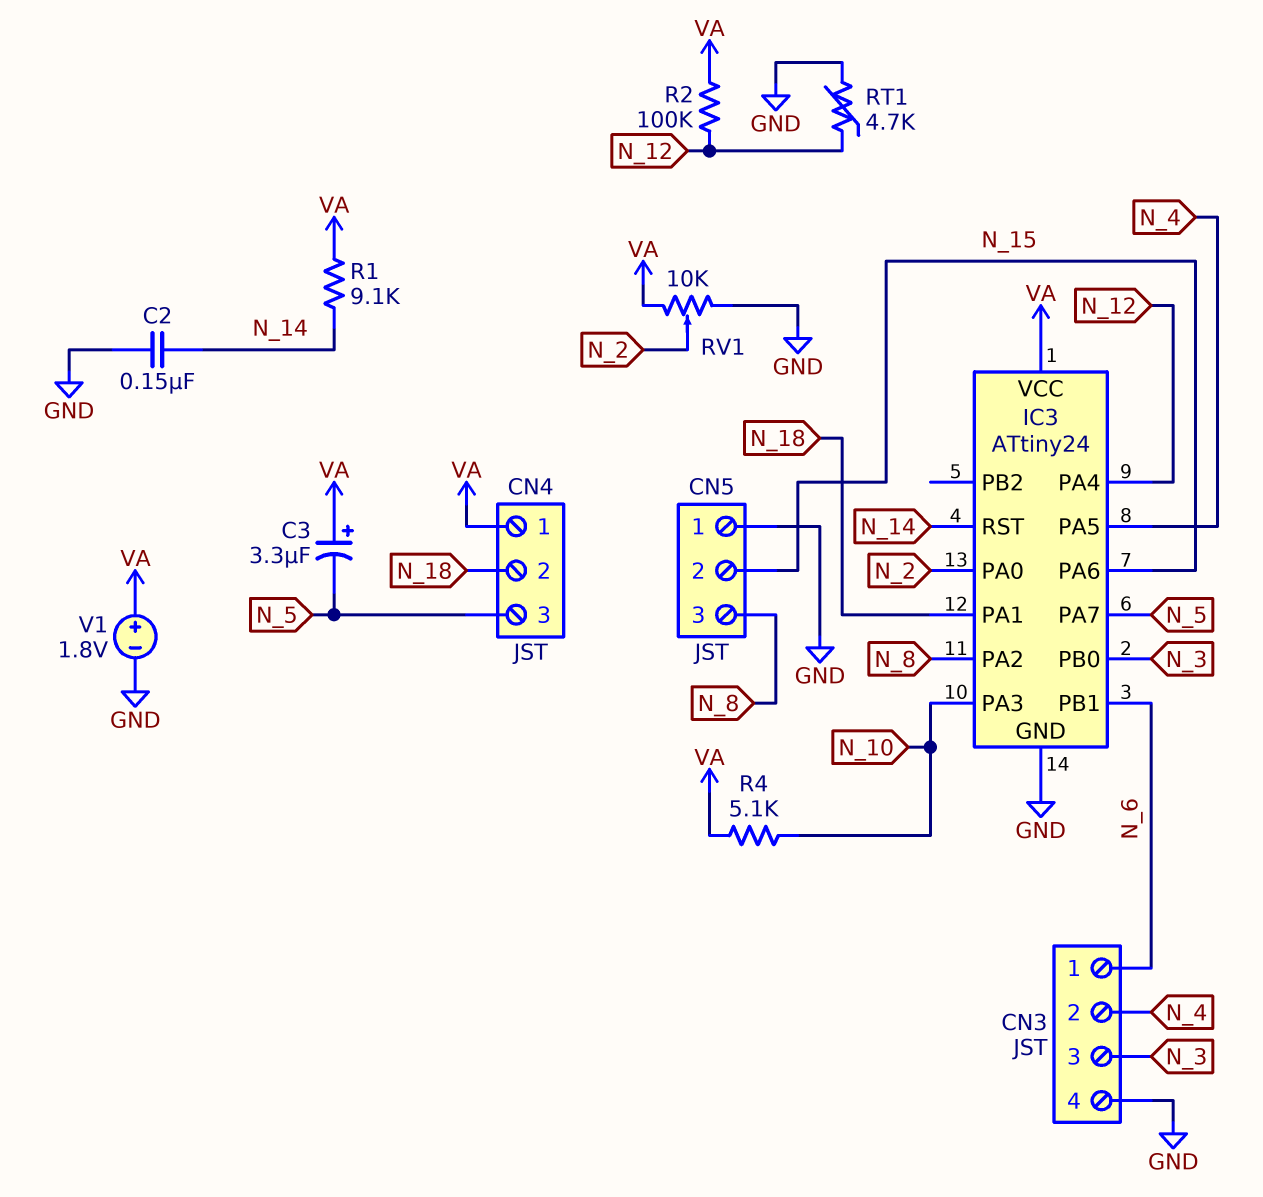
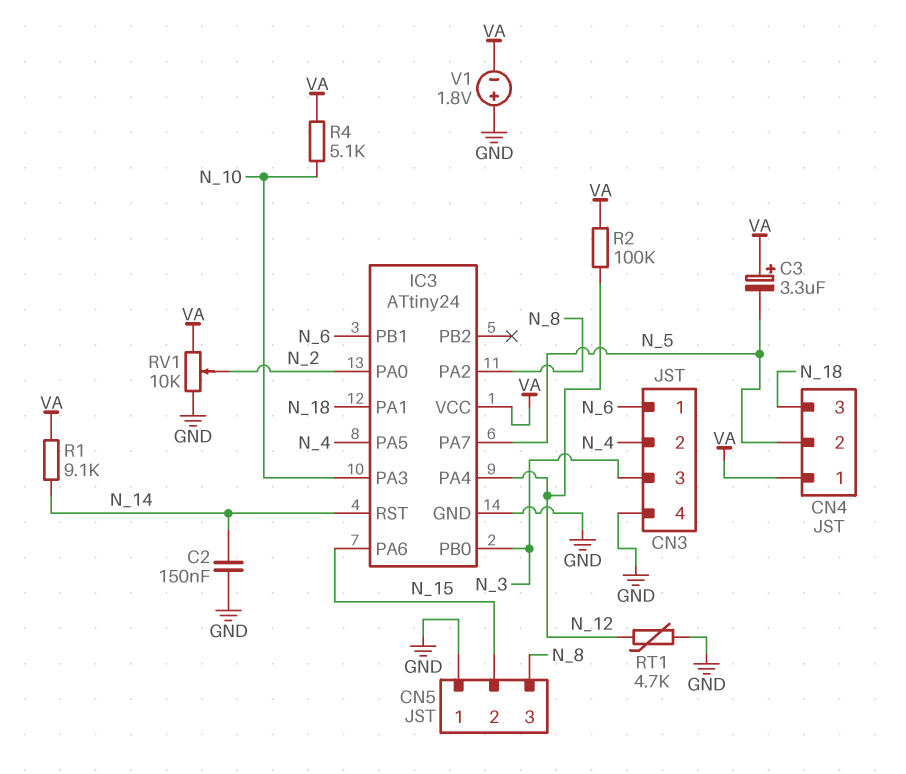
CN4 pin 2: N_18 -> N_5
CN4 pin 3: N_5 -> N_18
V1: 1.8V (plus VA, minus GND) -> 1.8V (plus GND, minus VA)

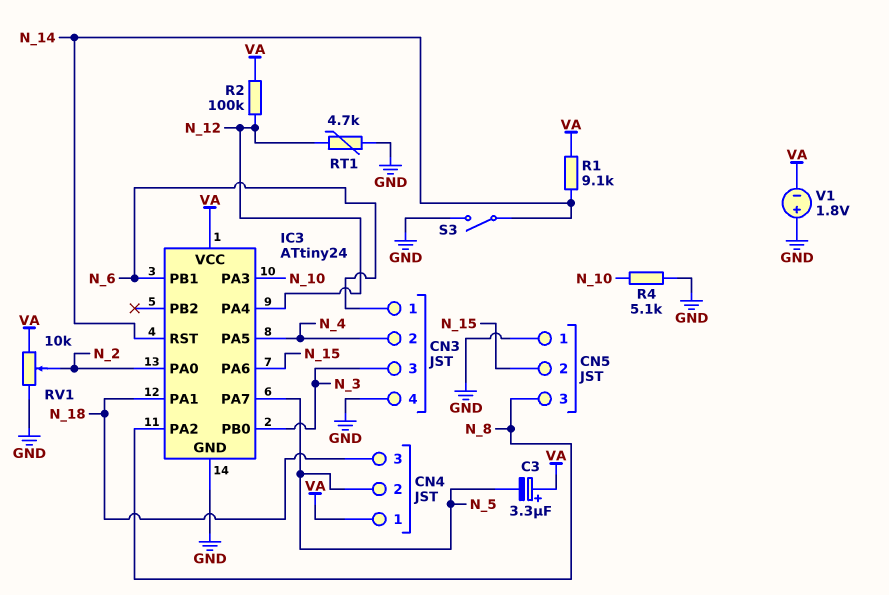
C2: 150nF (GND, N_14) -> none
R4: 5.1k (N_10, VA) -> 5.1k (GND, N_10)
S3: none -> switch (GND, N_14)

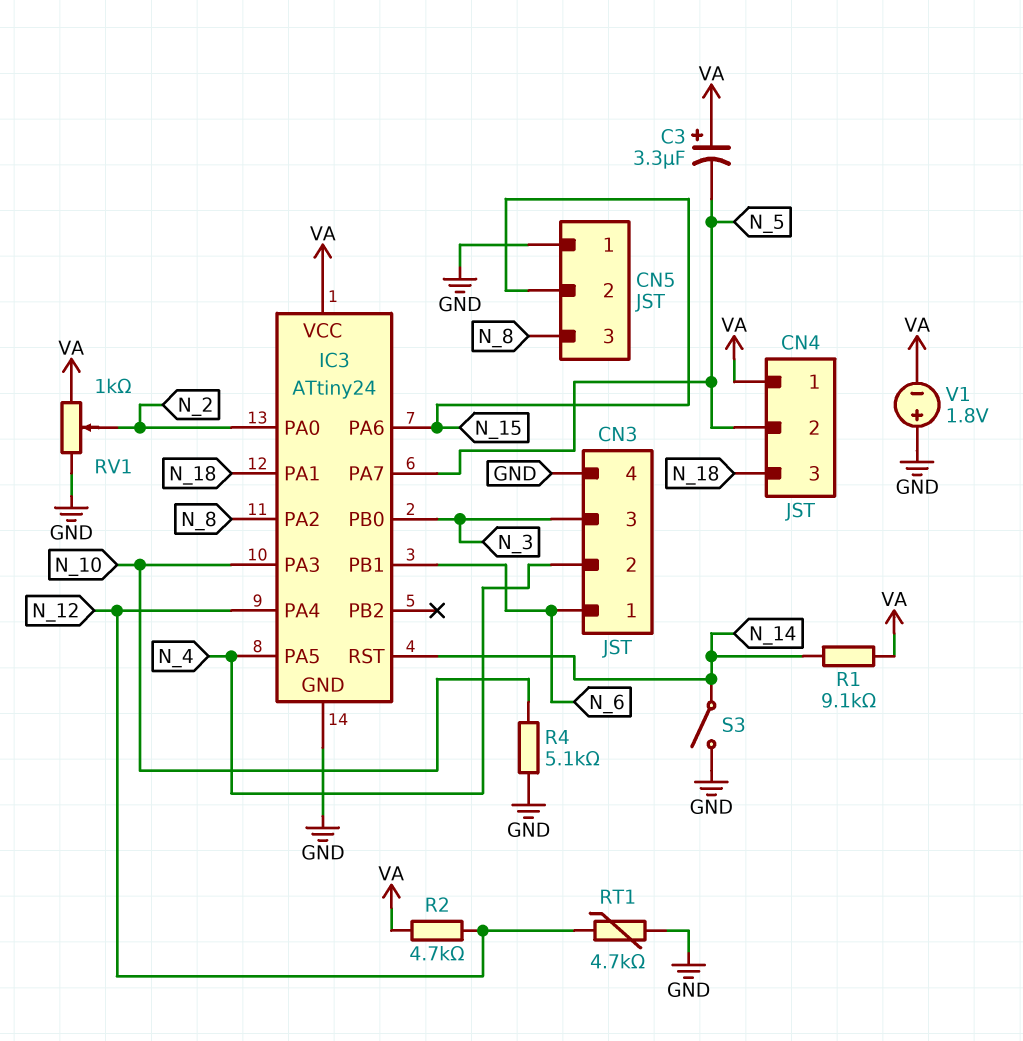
R2: 100k (N_12, VA) -> 4.7k (N_12, VA)
RV1: 10k (GND, VA, wiper N_2) -> 1k (GND, VA, wiper N_2)

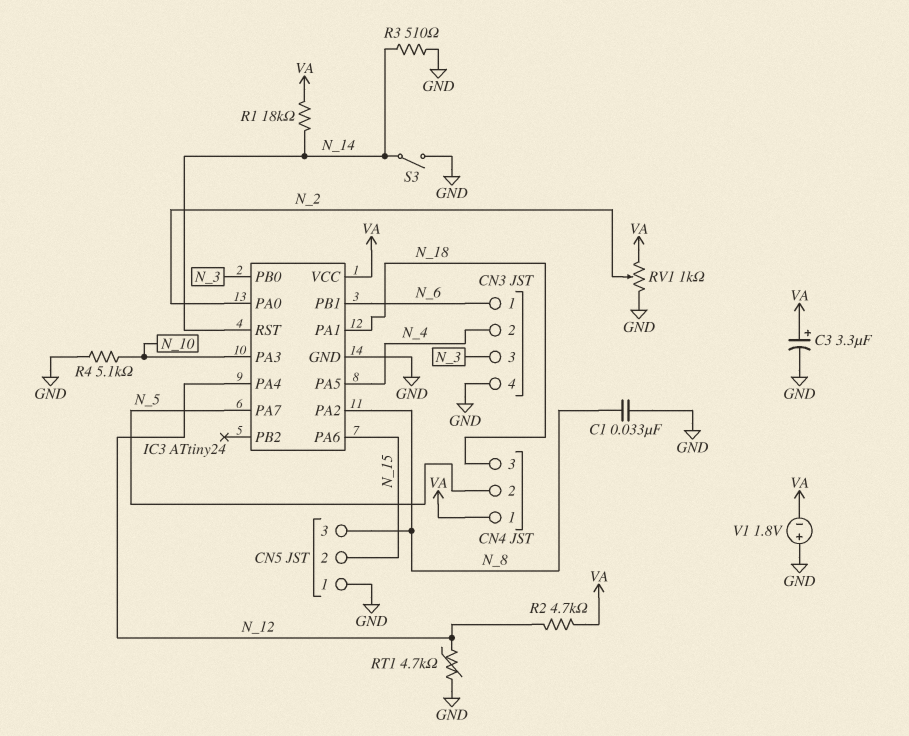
C1: none -> 33nF (GND, N_8)
C3: 3.3uF (plus VA, minus N_5) -> 3.3uF (plus VA, minus GND)
R1: 9.1k (N_14, VA) -> 18k (N_14, VA)
R3: none -> 510 (GND, N_14)

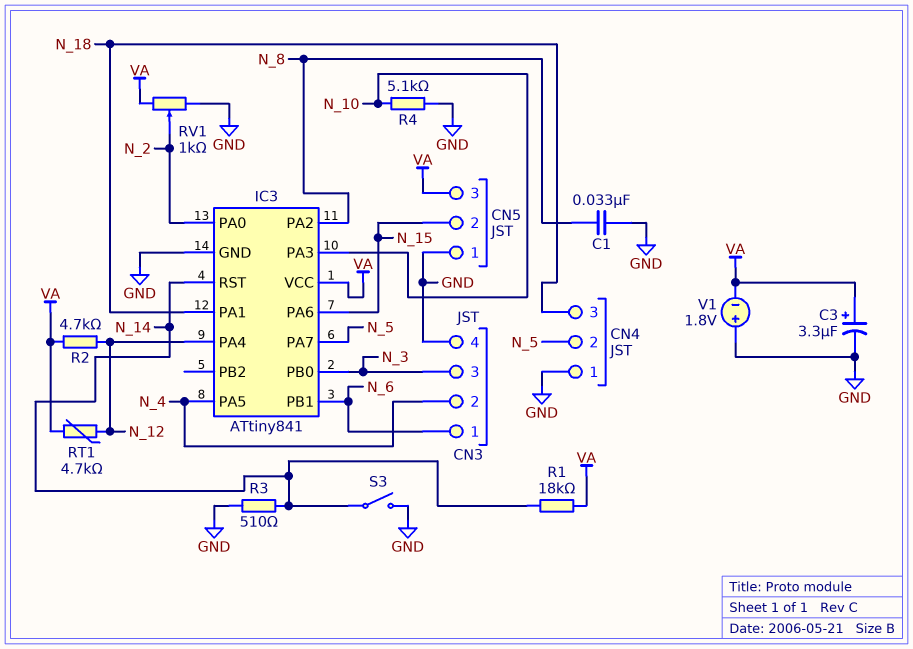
CN4 pin 1: VA -> GND
CN5 pin 3: N_8 -> VA
IC3: ATtiny24 -> ATtiny841
RT1: 4.7k (GND, N_12) -> 4.7k (N_12, VA)

